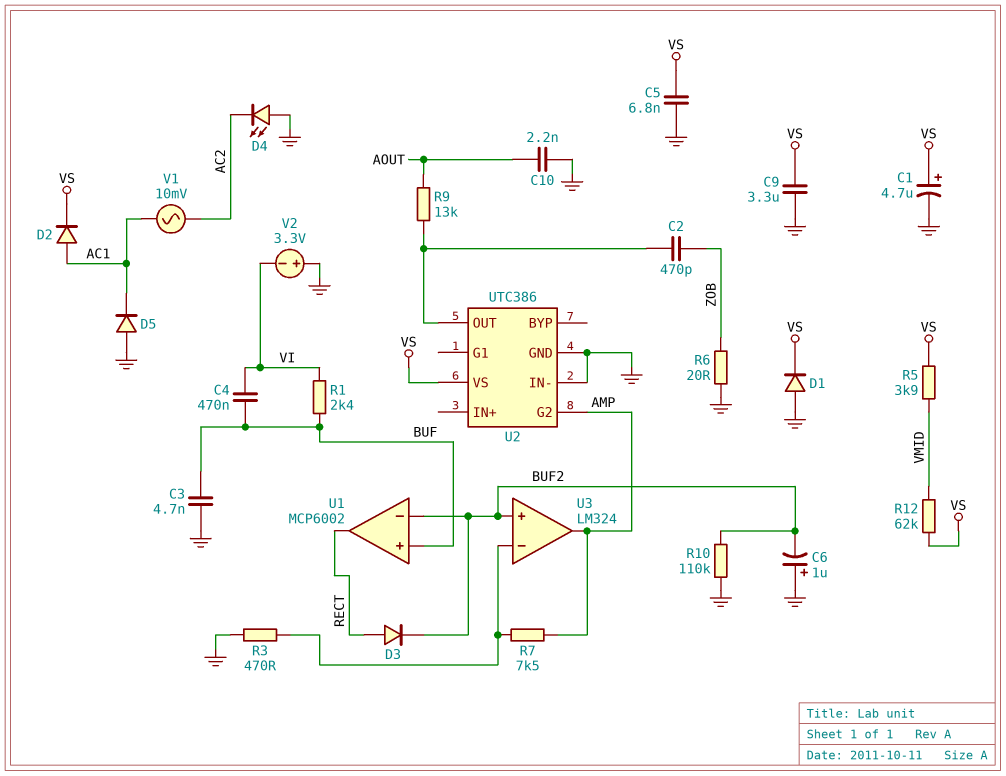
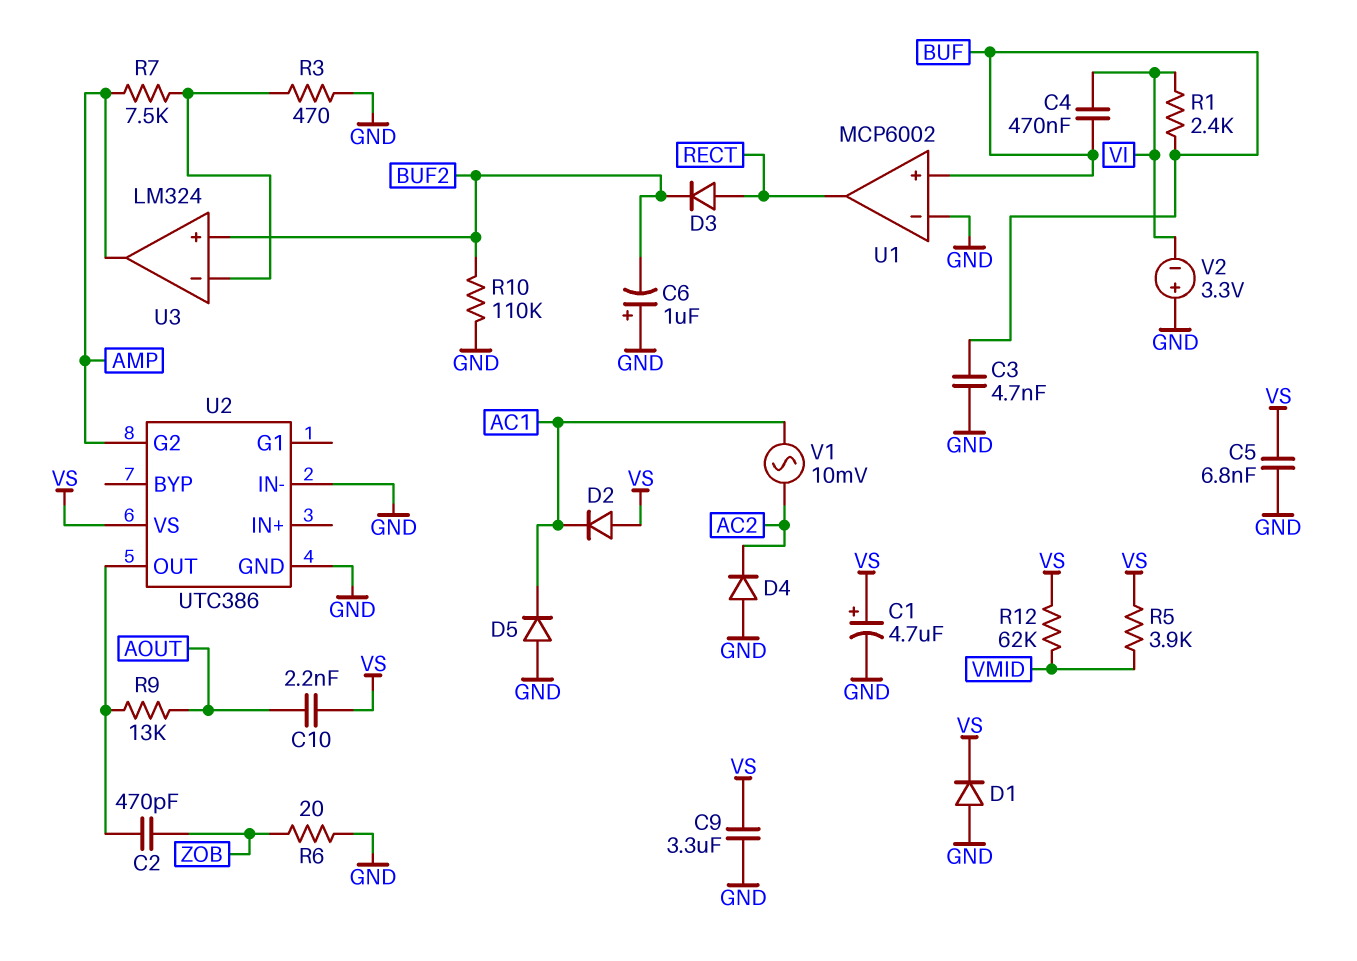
C10: 2.2nF (AOUT, GND) -> 2.2nF (AOUT, VS)
D2: diode (A AC1, K VS) -> diode (A VS, K AC1)
D4: LED (A GND, K AC2) -> diode (A GND, K AC2)
U1 pin in-: BUF2 -> GND

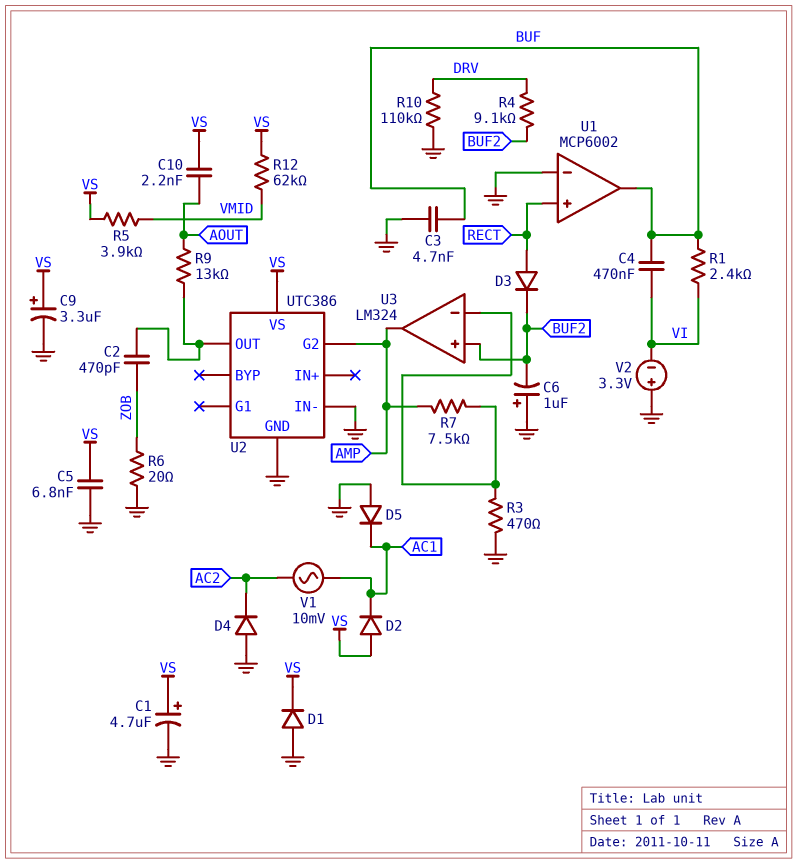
C9: 3.3uF (GND, VS) -> 3.3uF (plus VS, minus GND)
R4: none -> 9.1k (BUF2, DRV)
R10: 110k (BUF2, GND) -> 110k (DRV, GND)
U1 pin in+: BUF -> RECT
U1 pin out: RECT -> BUF

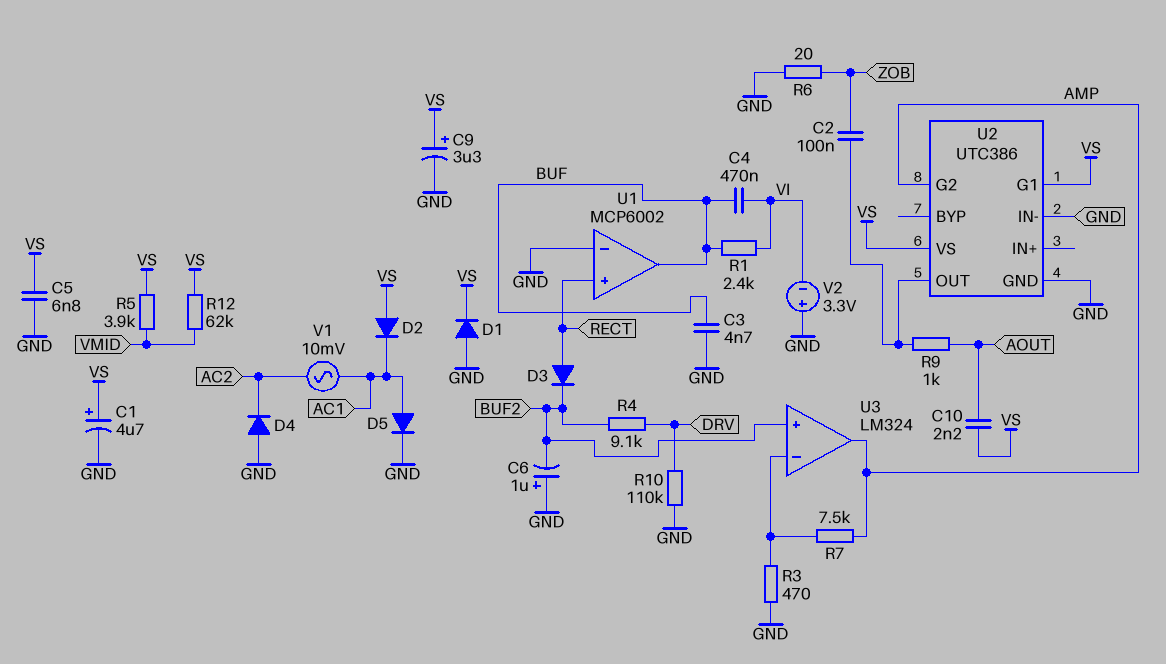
C2: 470pF (U2/OUT, ZOB) -> 100nF (U2/OUT, ZOB)
D5: diode (A GND, K AC1) -> diode (A AC1, K GND)
R9: 13k (AOUT, U2/OUT) -> 1k (AOUT, U2/OUT)
U2 pin G1: none -> VS

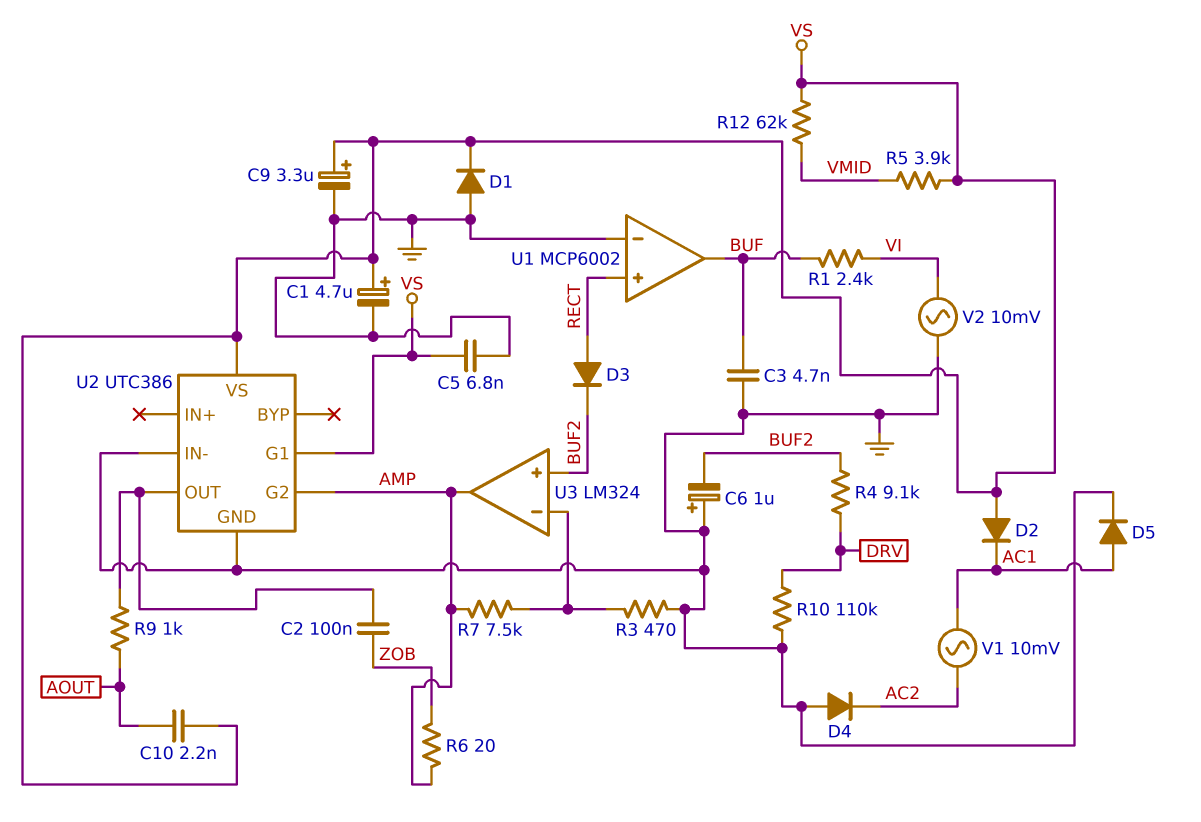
C4: 470nF (BUF, VI) -> none
R6: 20 (GND, ZOB) -> 20 (AMP, ZOB)
V2: 3.3V (plus GND, minus VI) -> AC 10mV (GND, VI)

